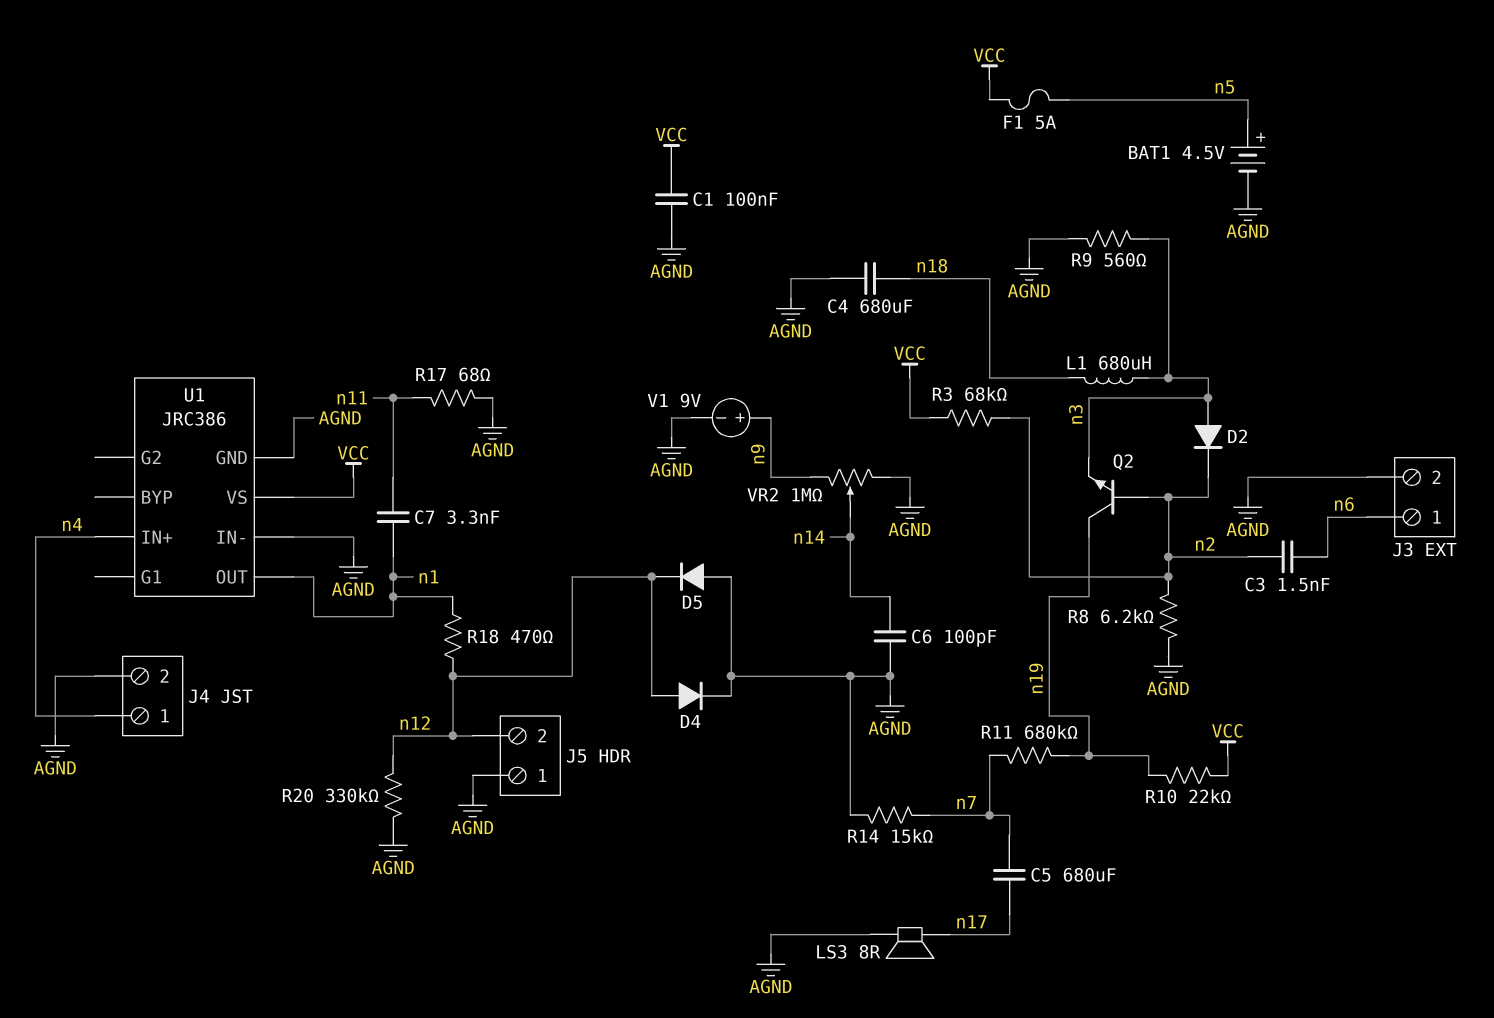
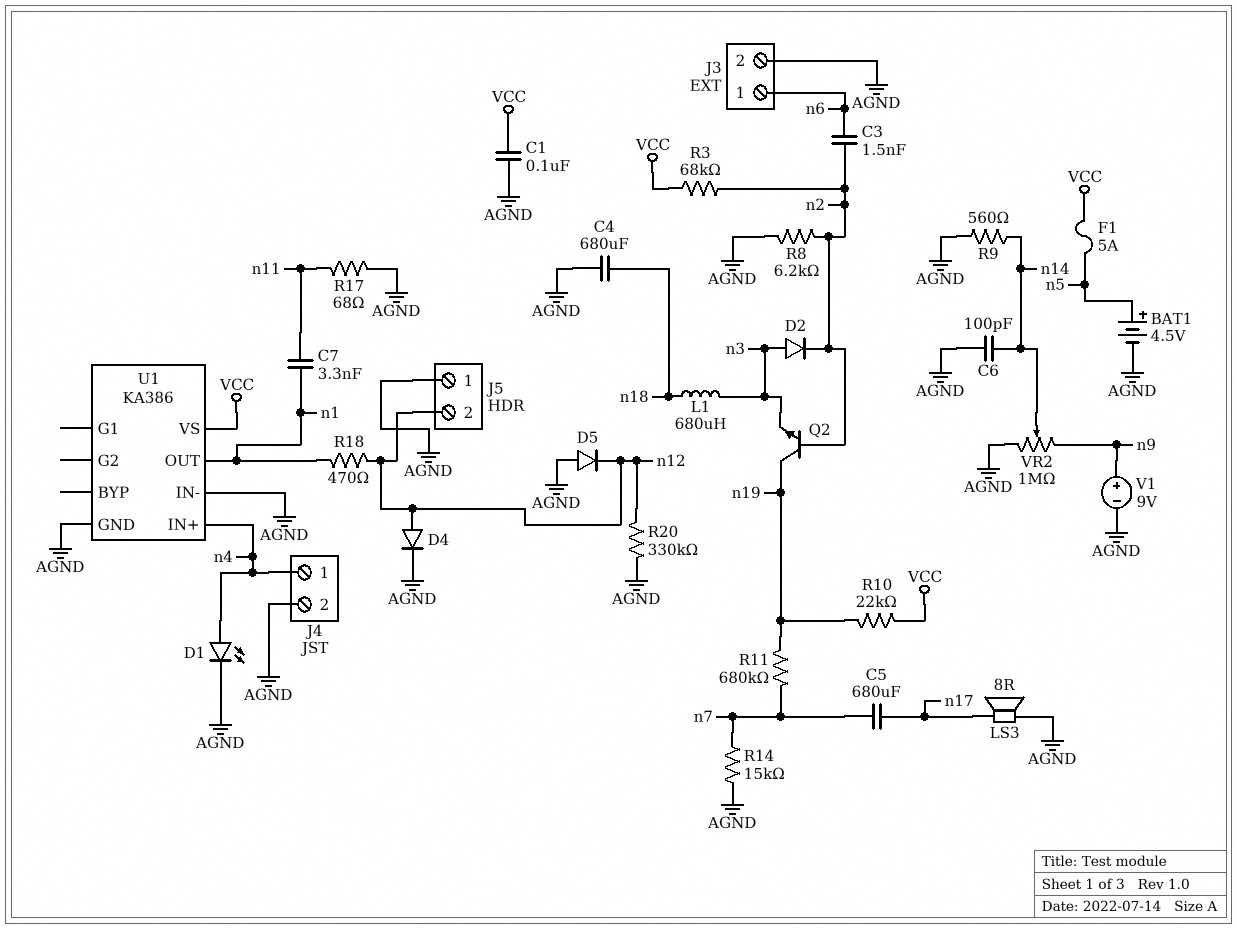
D1: none -> LED (A n4, K AGND)
R9: 560 (AGND, n3) -> 560 (AGND, n14)
U1: JRC386 -> KA386

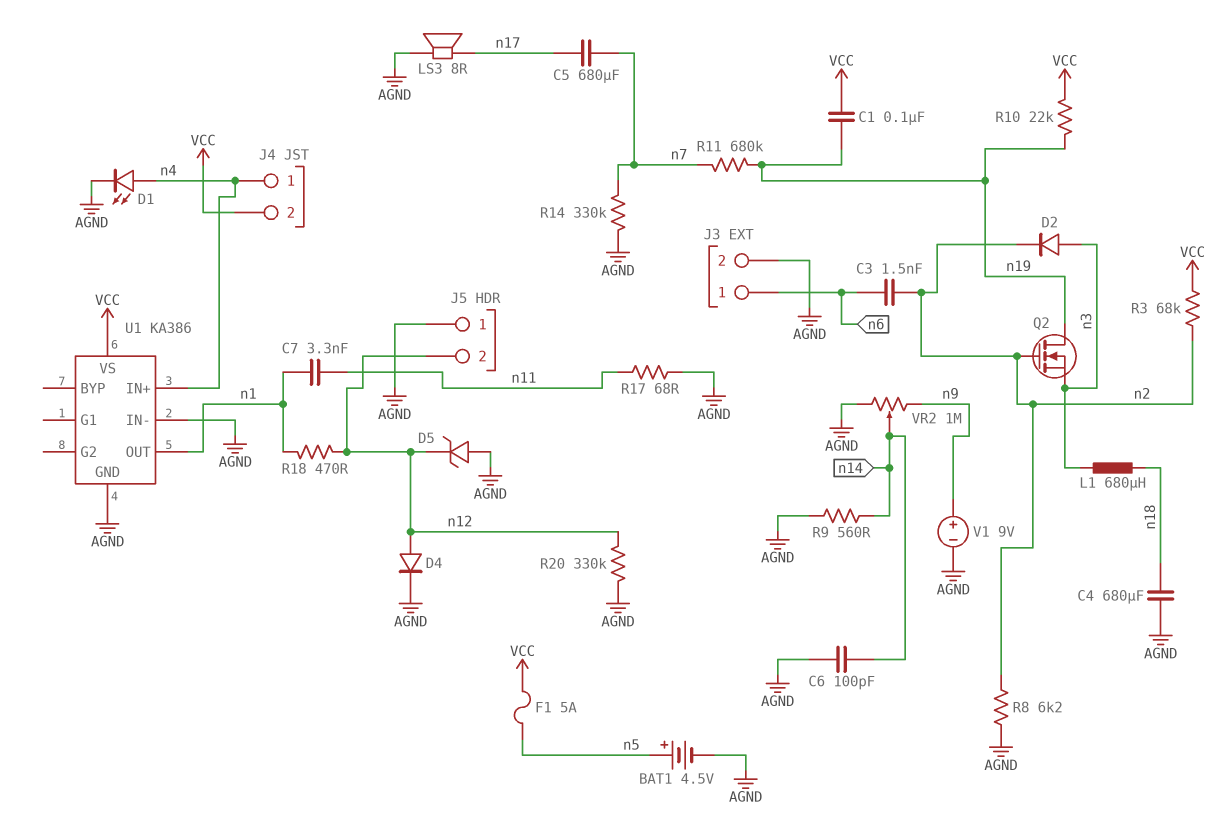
C1: 100nF (AGND, VCC) -> 100nF (VCC, n19)
D5: diode (A AGND, K n12) -> zener (A AGND, K n12)
J4 pin 2: AGND -> VCC
Q2: NPN (B n2, C n19, E n3) -> NMOS (G n2, D n19, S n3)
R14: 15k (AGND, n7) -> 330k (AGND, n7)

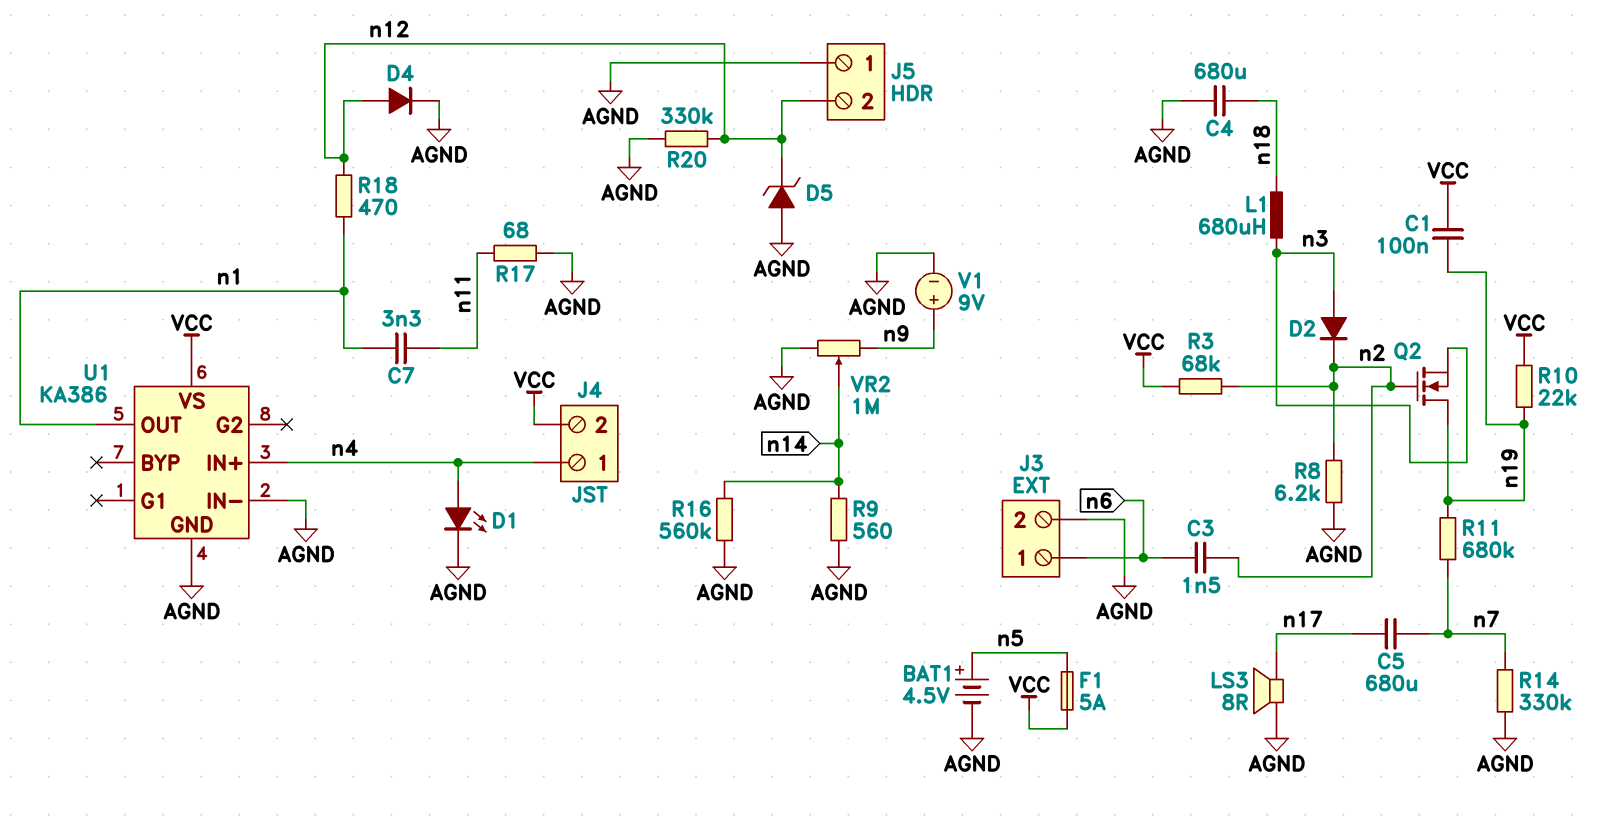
C6: 100pF (AGND, n14) -> none
R16: none -> 560k (AGND, n14)

